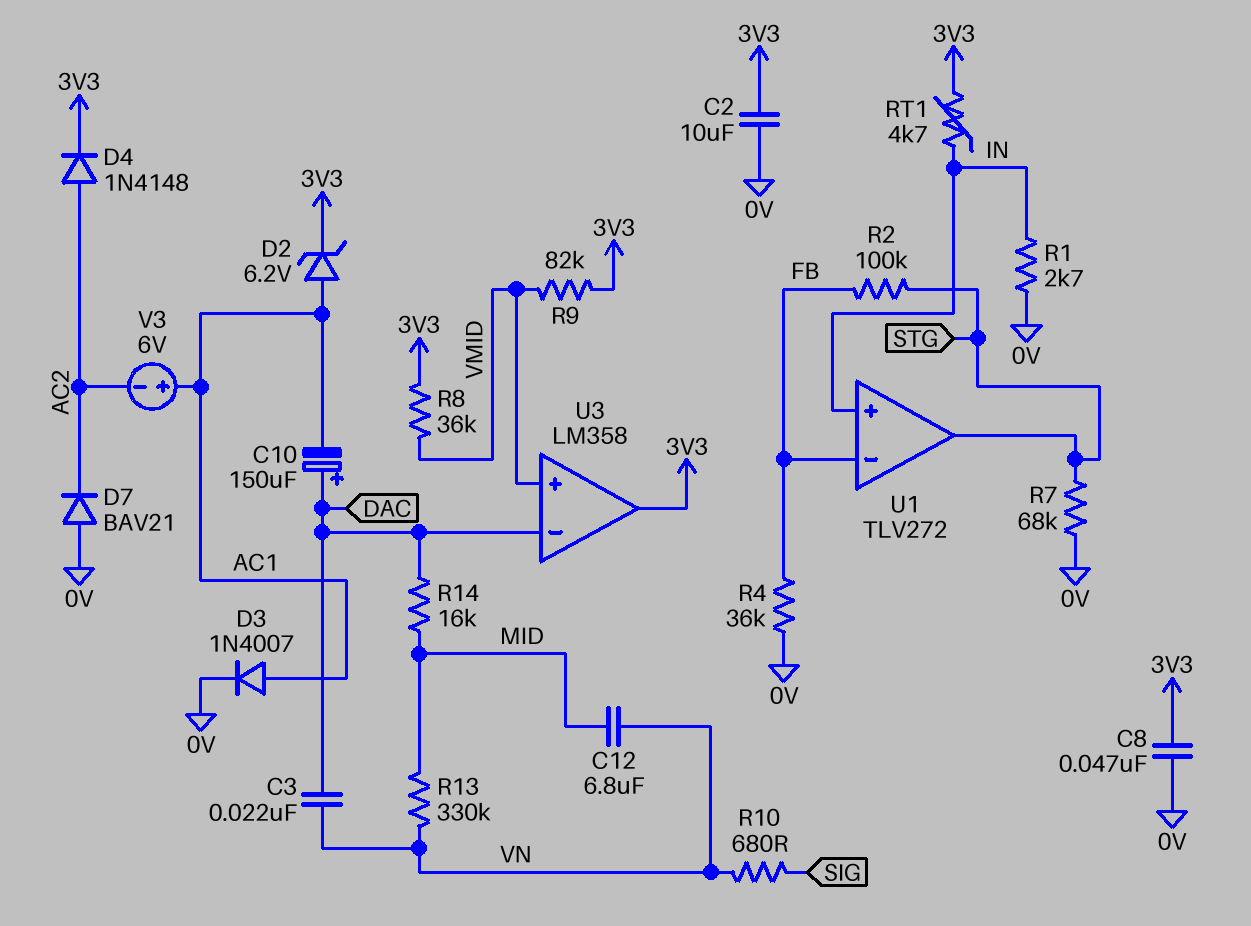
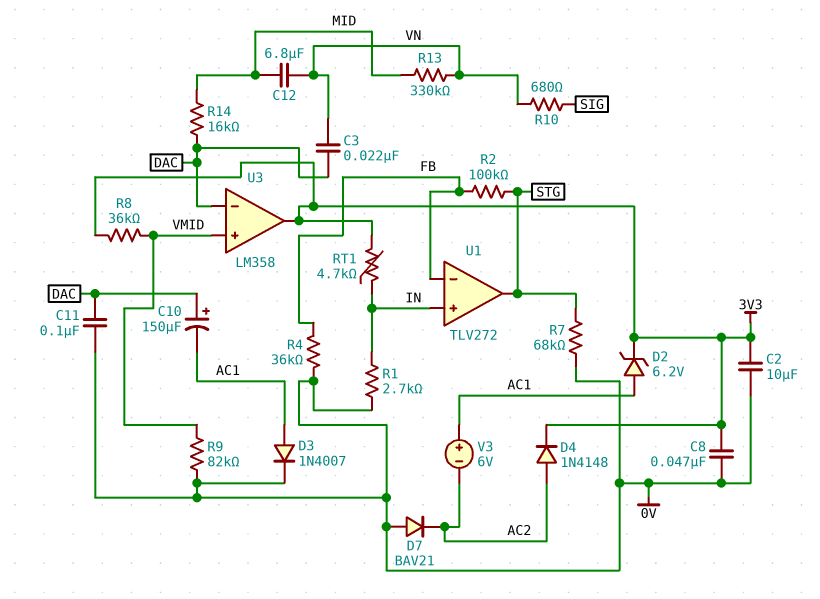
C11: none -> 100nF (0V, DAC)
R9: 82k (3V3, VMID) -> 82k (0V, VMID)

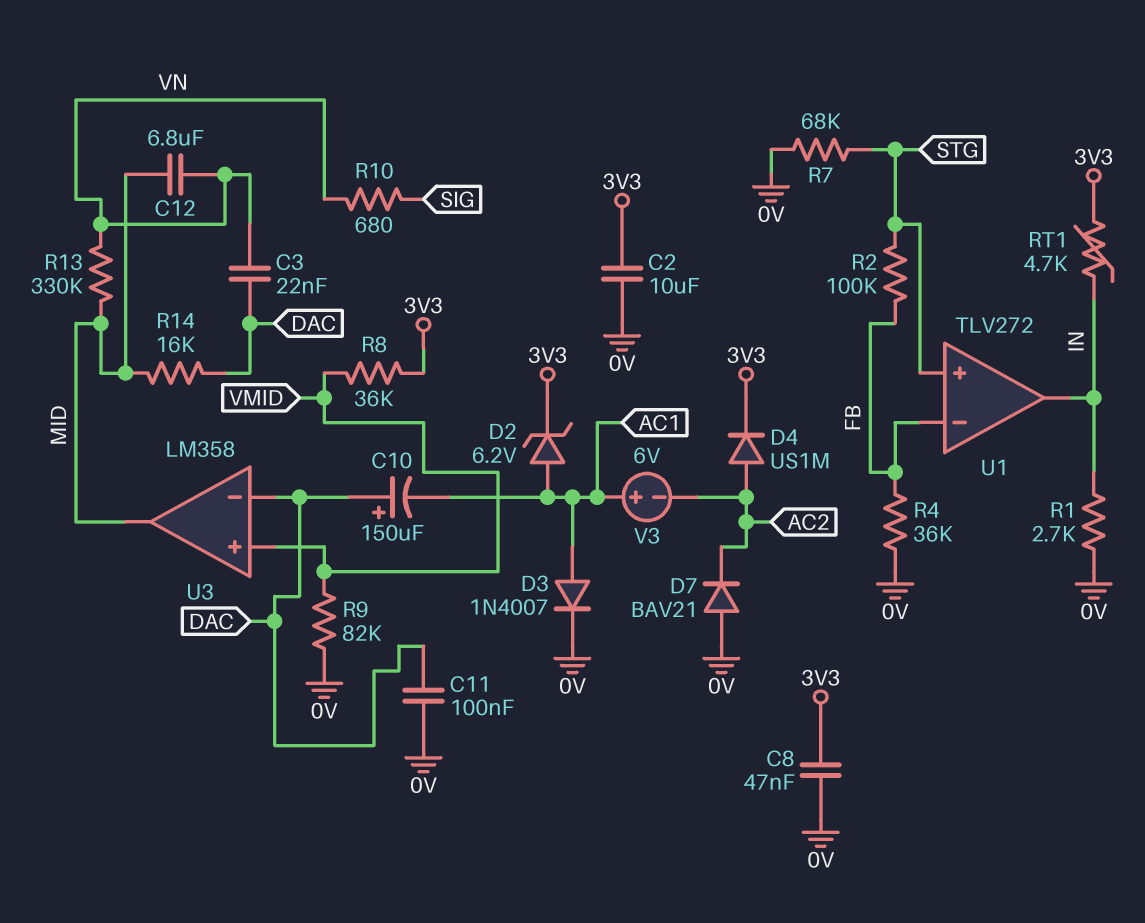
D4: diode 1N4148 (A AC2, K 3V3) -> diode US1M (A AC2, K 3V3)
U1 pin in+: IN -> STG
U1 pin out: STG -> IN
U3 pin out: 3V3 -> MID

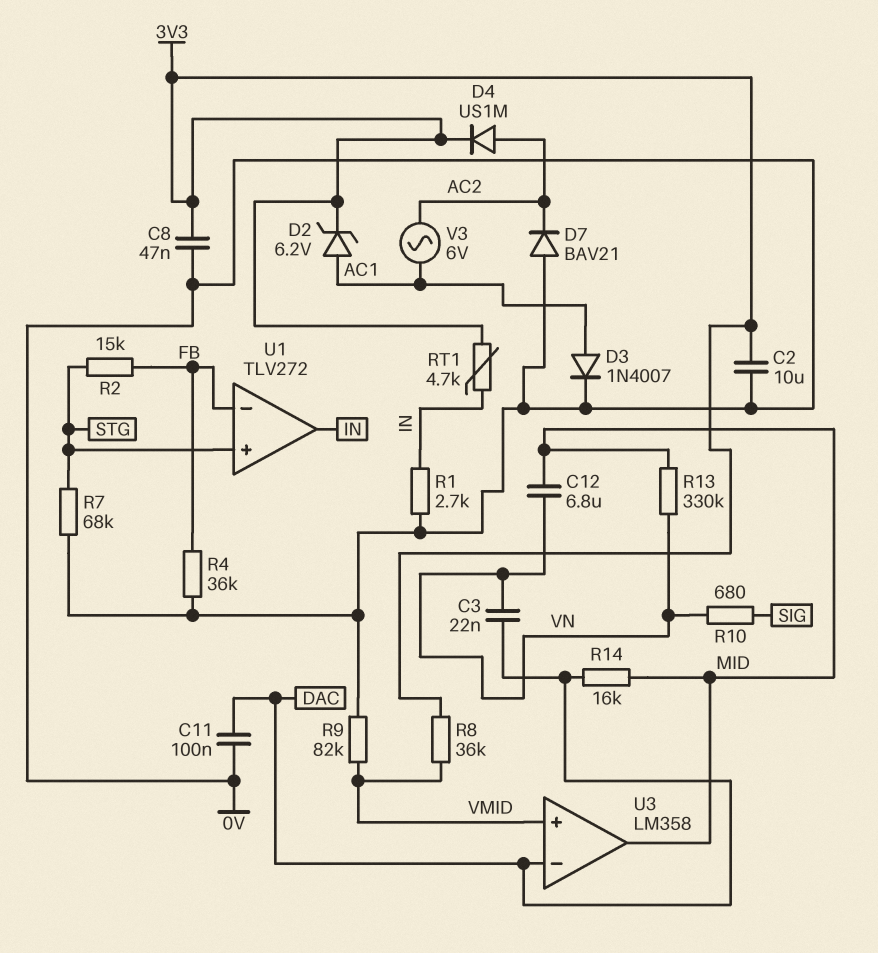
C10: 150uF (plus DAC, minus AC1) -> none
R2: 100k (FB, STG) -> 15k (FB, STG)
V3: 6V (plus AC1, minus AC2) -> AC 6V (AC1, AC2)

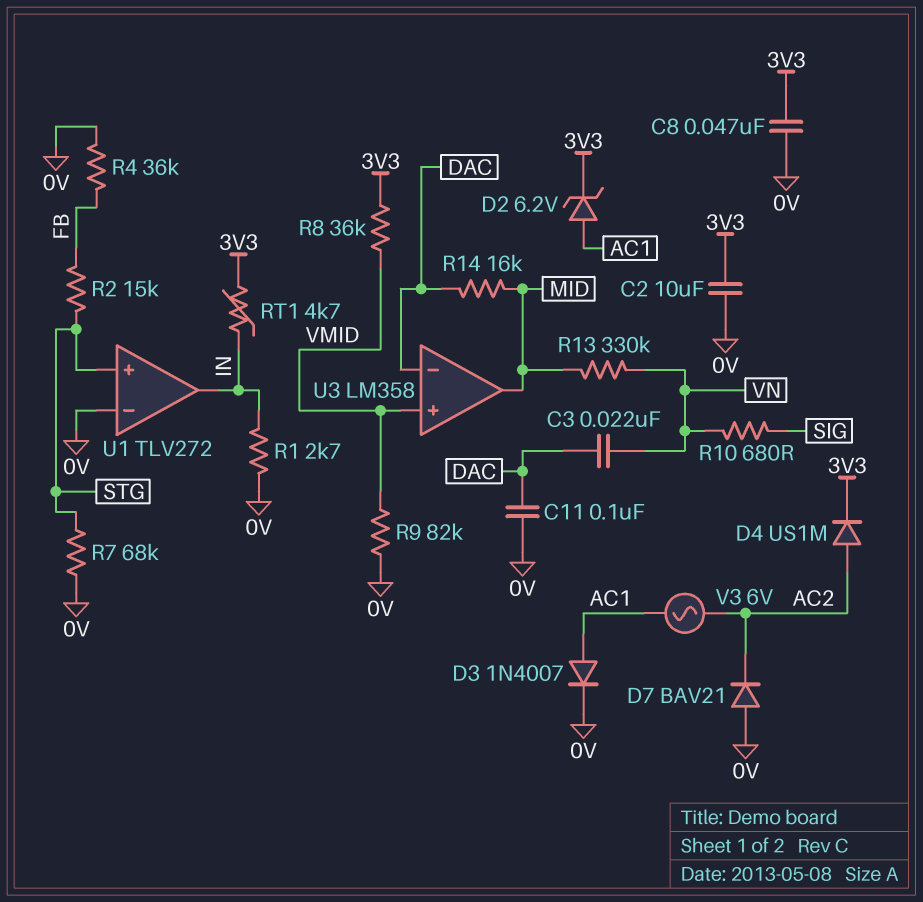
C12: 6.8uF (MID, VN) -> none
U1 pin in-: FB -> 0V

